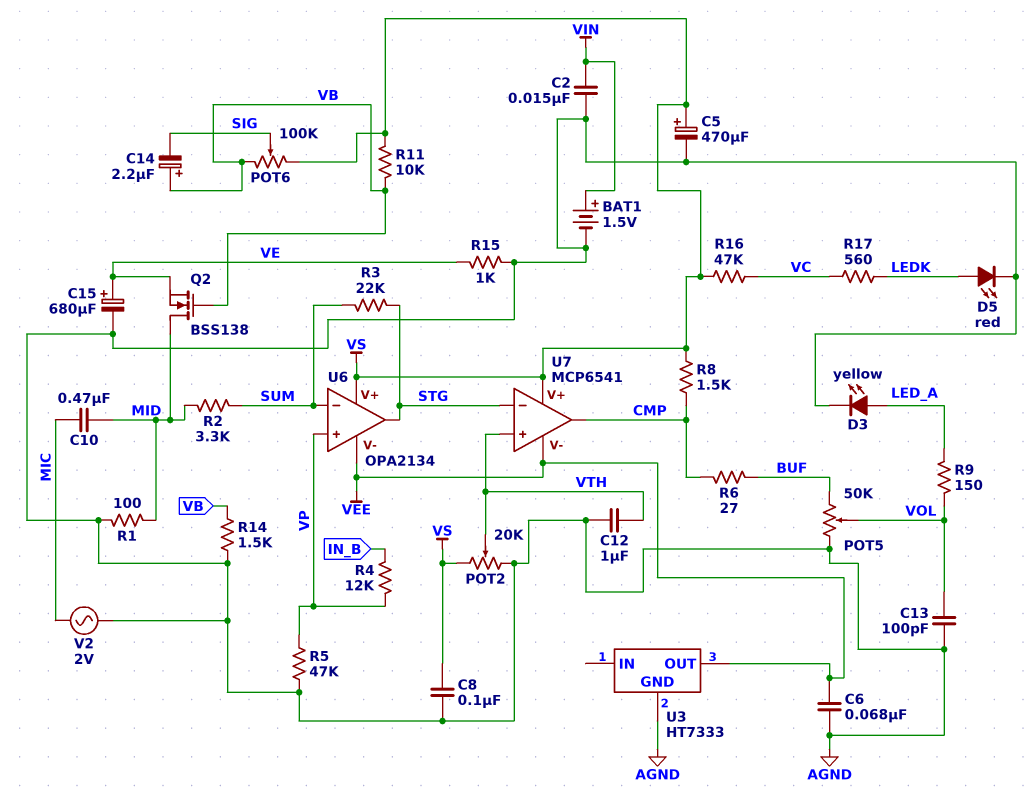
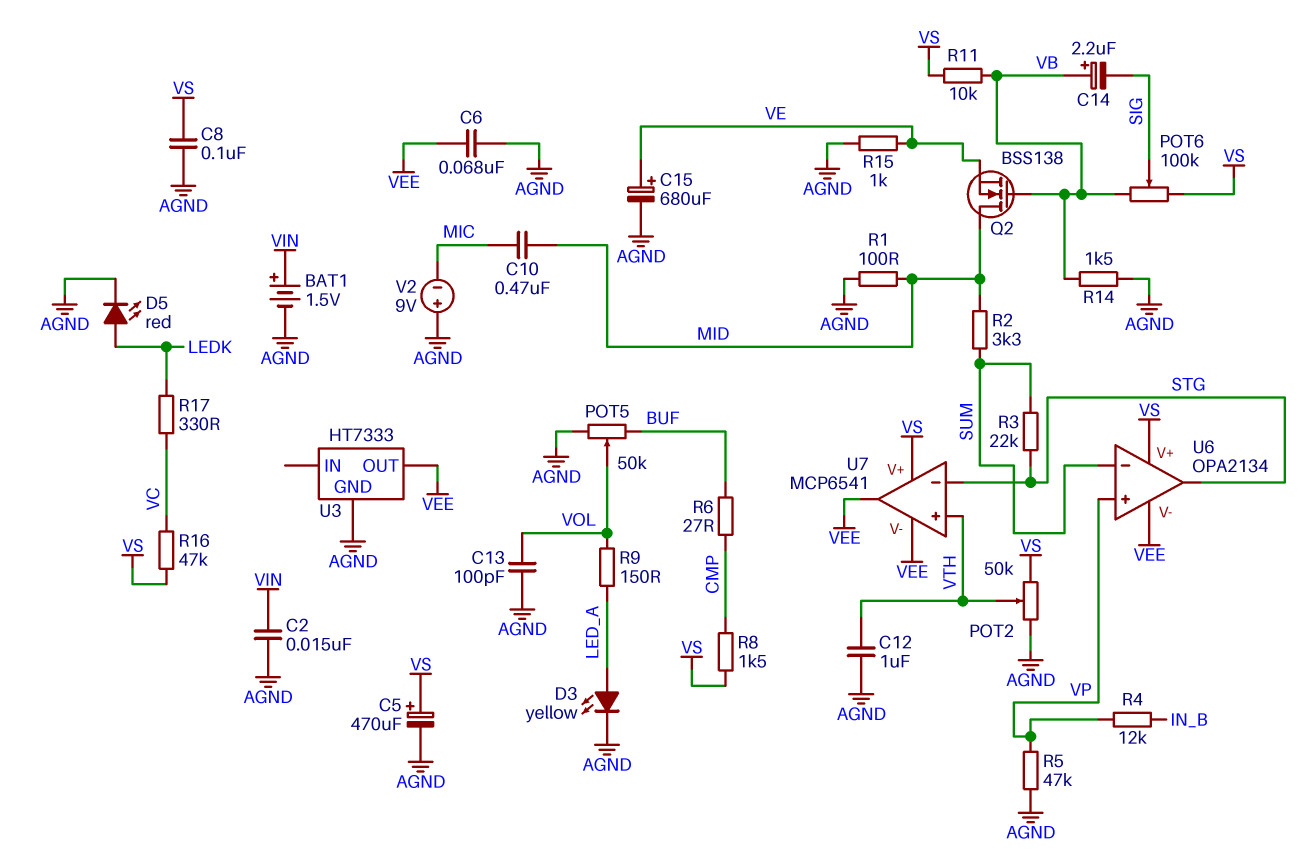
POT2: 20k (AGND, VS, wiper VTH) -> 50k (AGND, VS, wiper VTH)
R17: 560 (LEDK, VC) -> 330 (LEDK, VC)
U7 pin out: CMP -> VEE
V2: AC 2V (AGND, MIC) -> 9V (plus AGND, minus MIC)

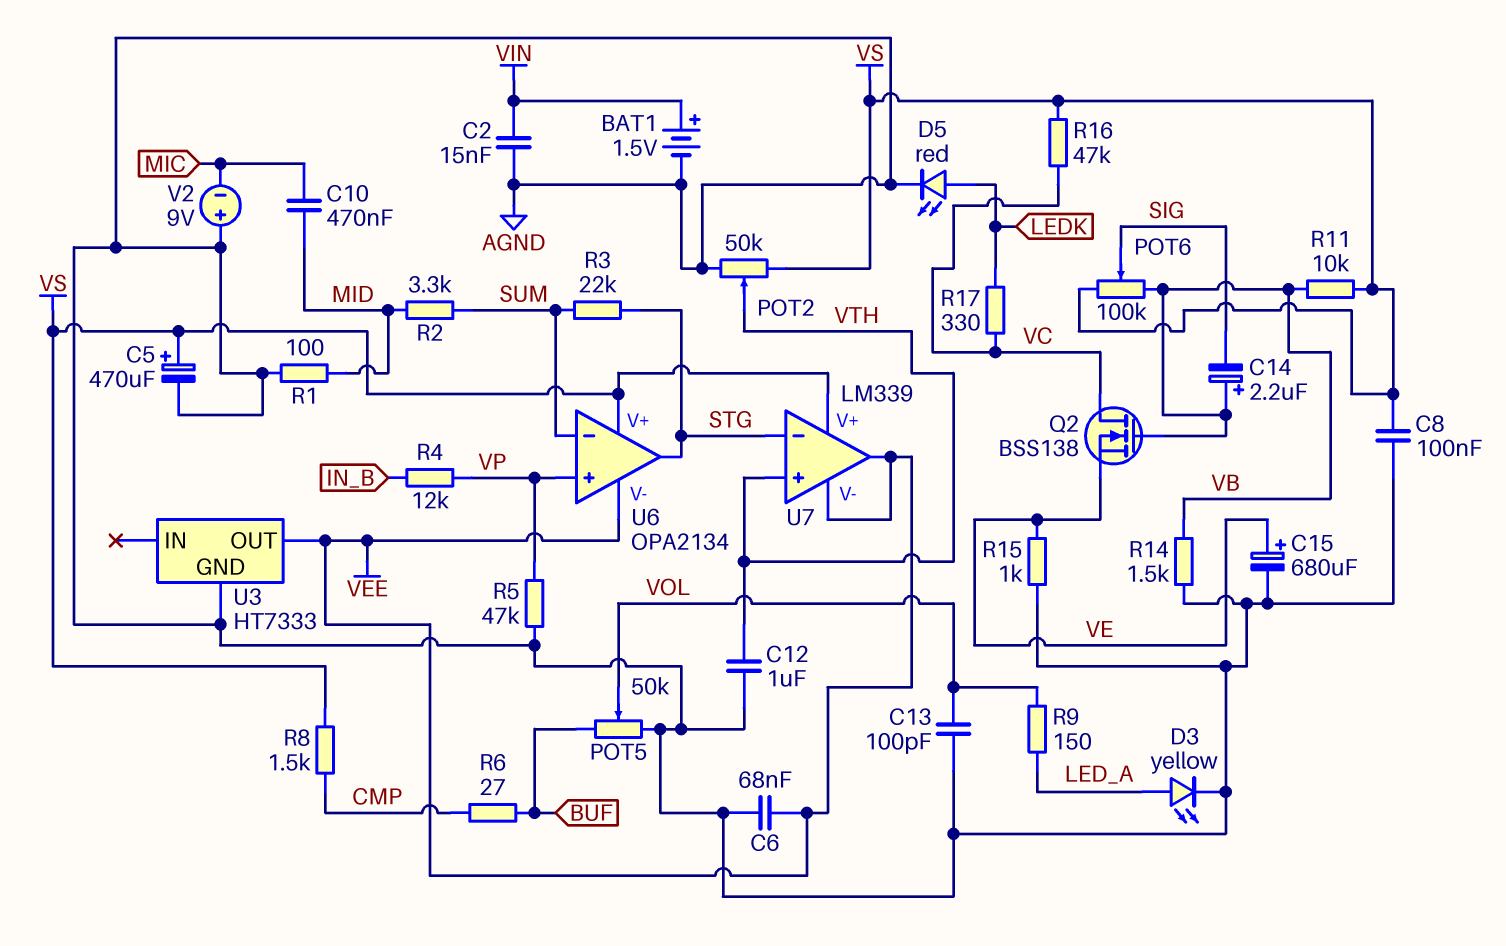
Q2: NMOS BSS138 (G VB, D MID, S VE) -> NMOS BSS138 (G VB, D VC, S VE)
U7: MCP6541 -> LM339

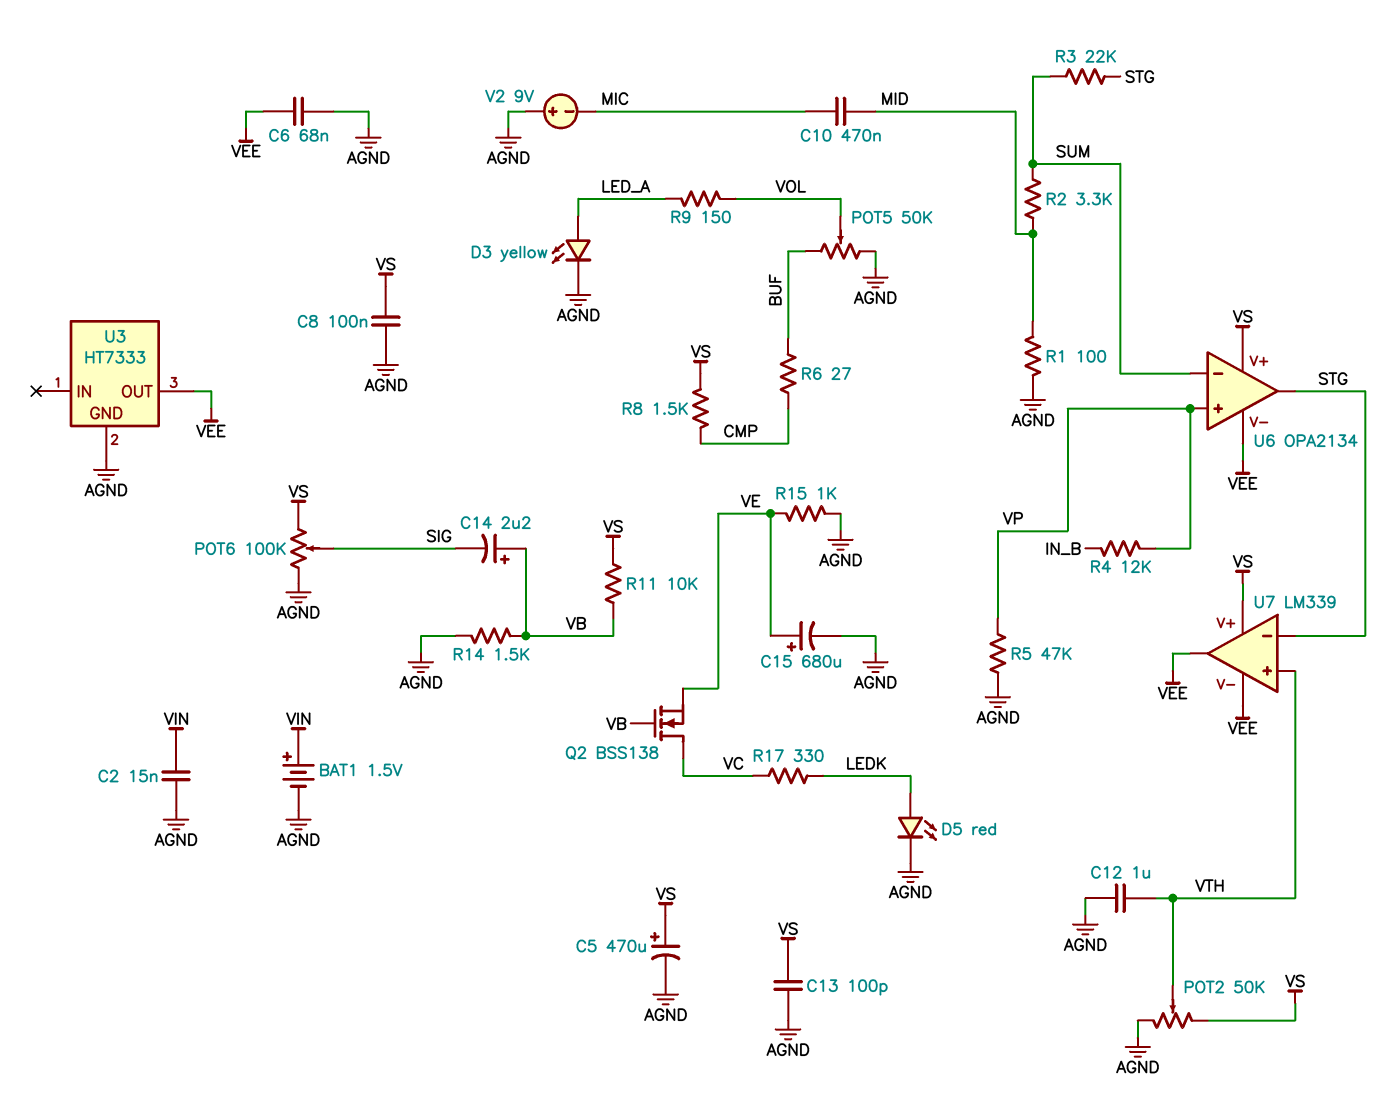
C13: 100pF (AGND, VOL) -> 100pF (AGND, VS)
POT6: 100k (VB, VS, wiper SIG) -> 100k (AGND, VS, wiper SIG)
R16: 47k (VC, VS) -> none

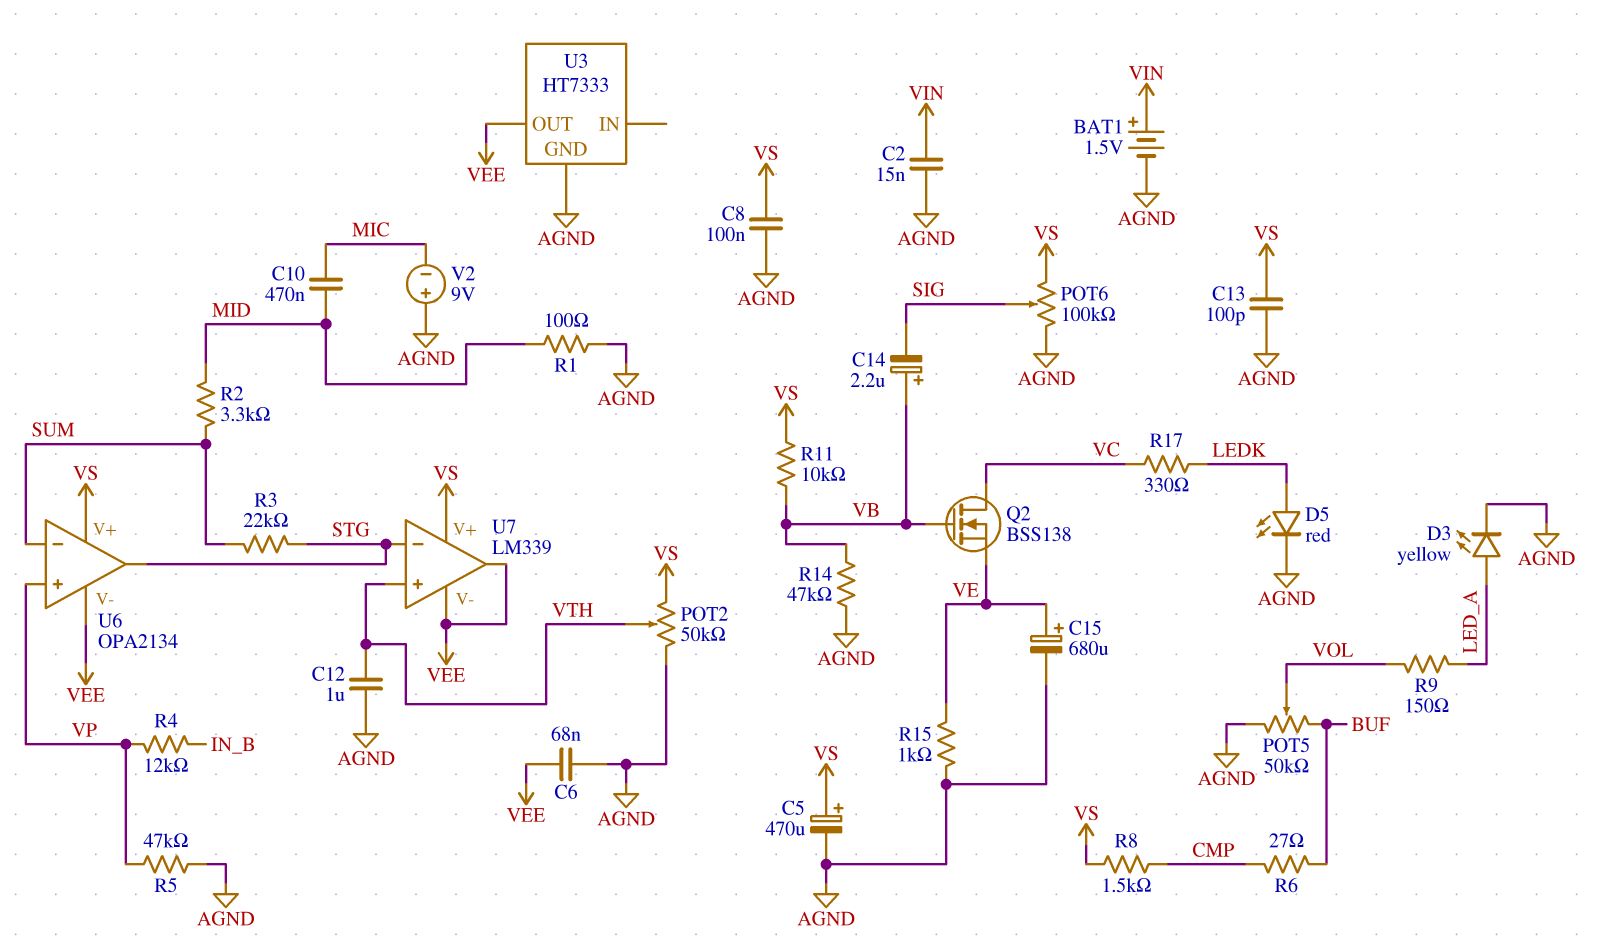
R14: 1.5k (AGND, VB) -> 47k (AGND, VB)

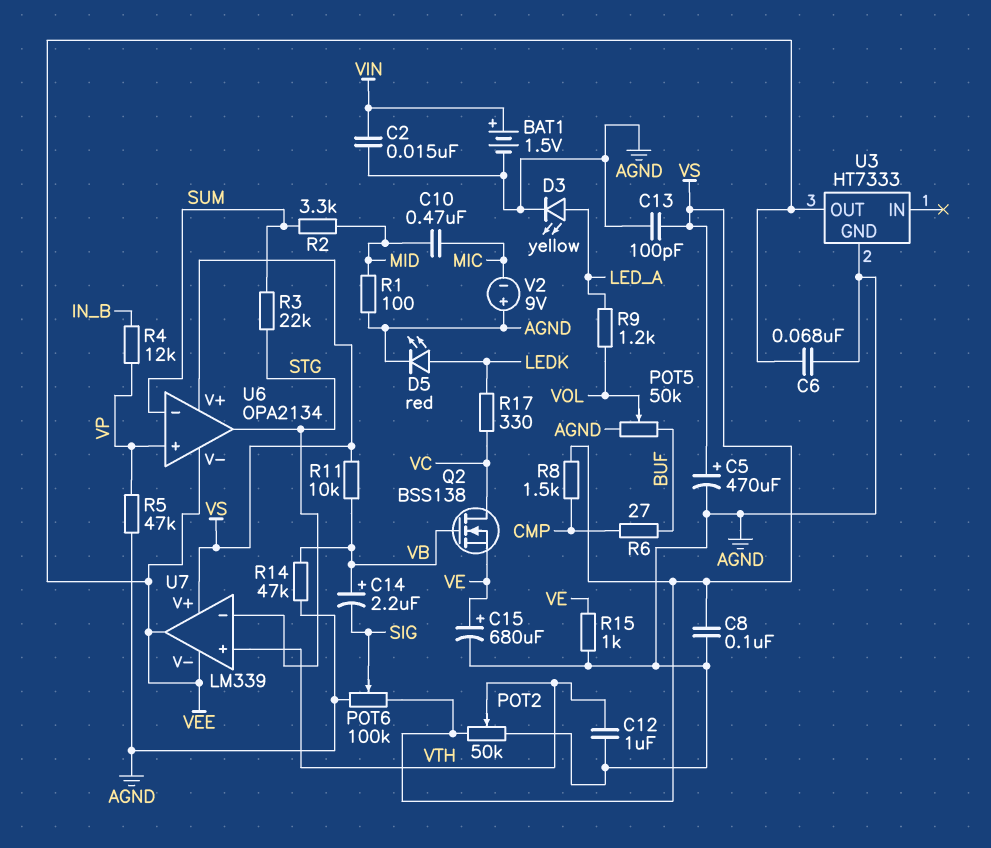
R9: 150 (LED_A, VOL) -> 1.2k (LED_A, VOL)

